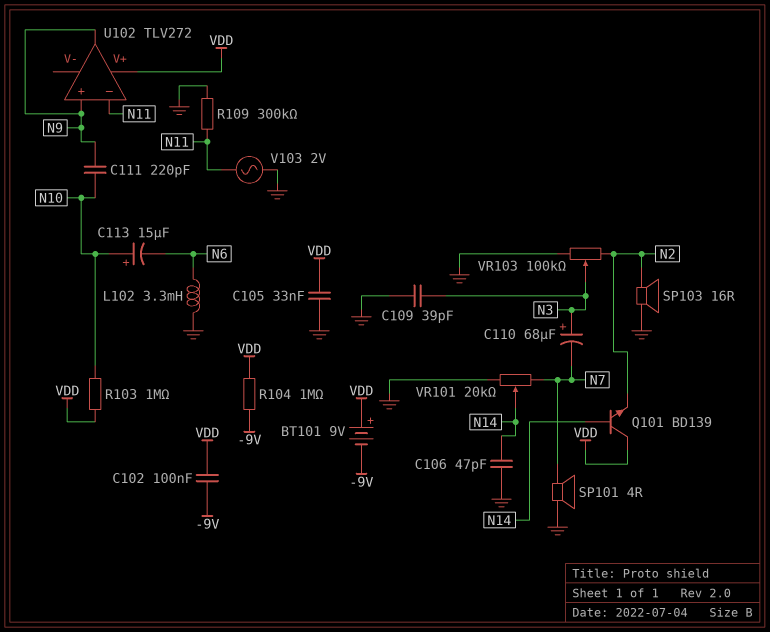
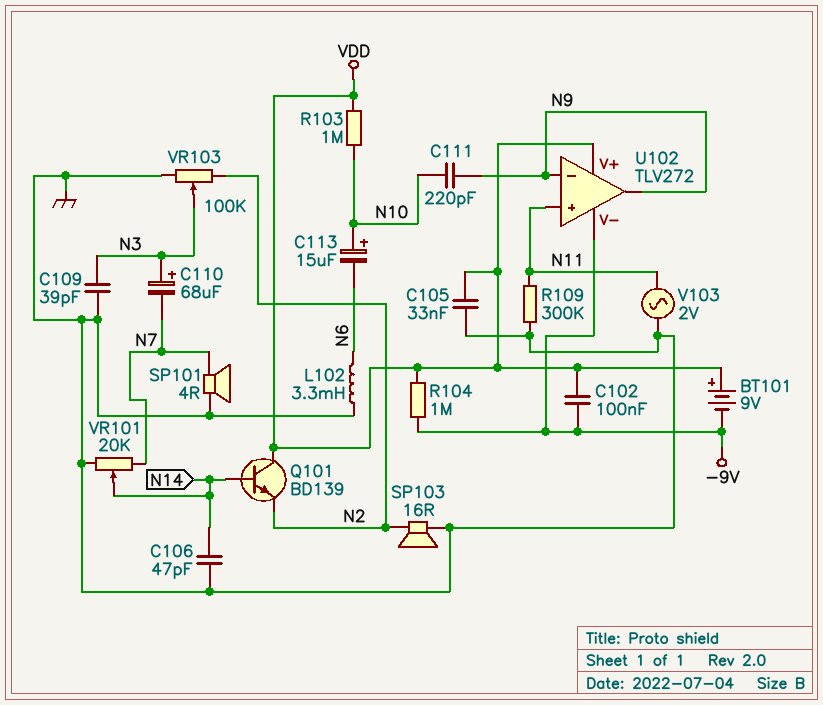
U102 pin V-: none -> -9V
U102 pin in+: N9 -> N11
U102 pin in-: N11 -> N9

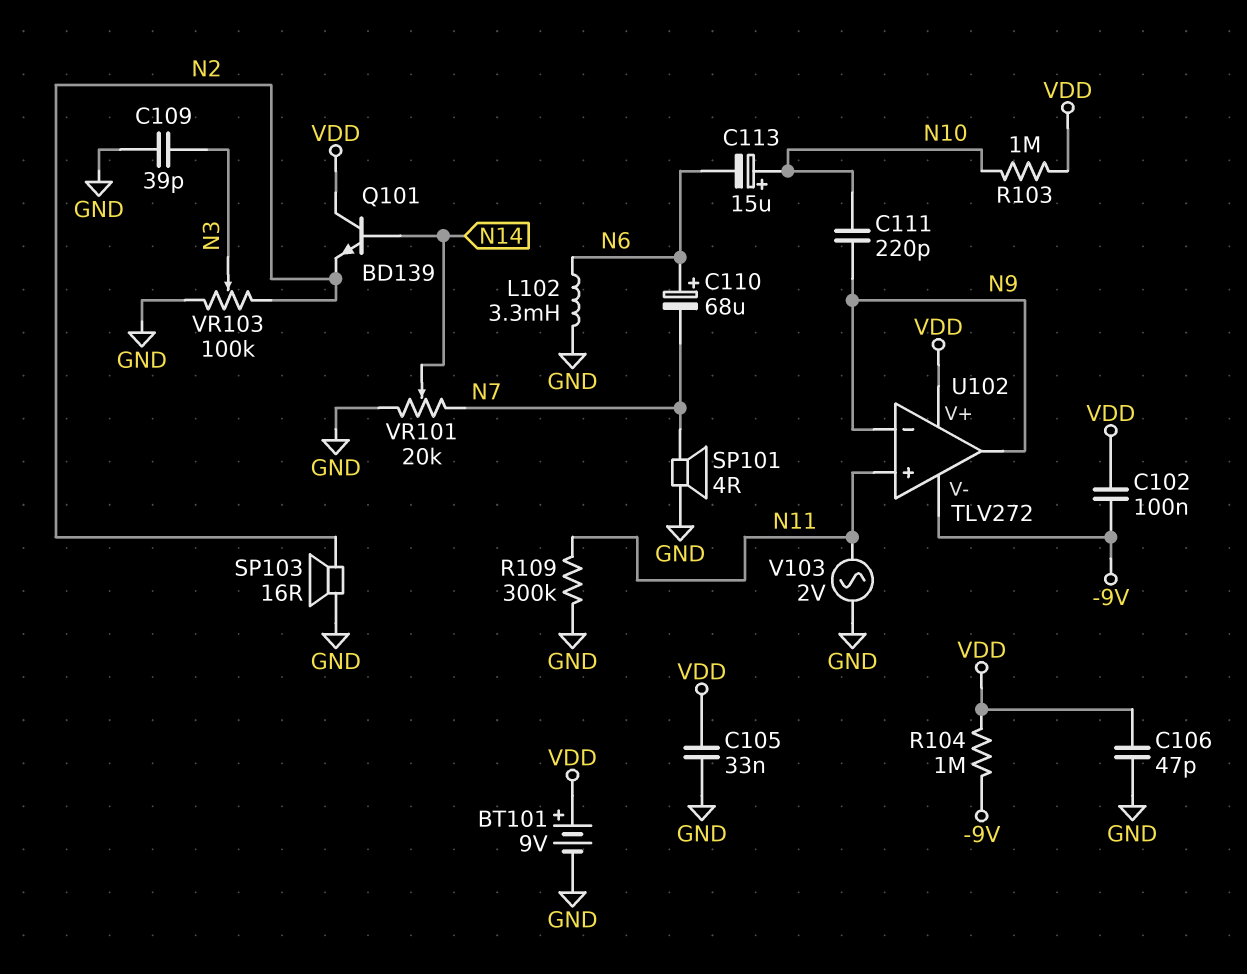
BT101: 9V (plus VDD, minus -9V) -> 9V (plus VDD, minus GND)
C106: 47pF (GND, N14) -> 47pF (GND, VDD)
C110: 68uF (plus N3, minus N7) -> 68uF (plus N6, minus N7)

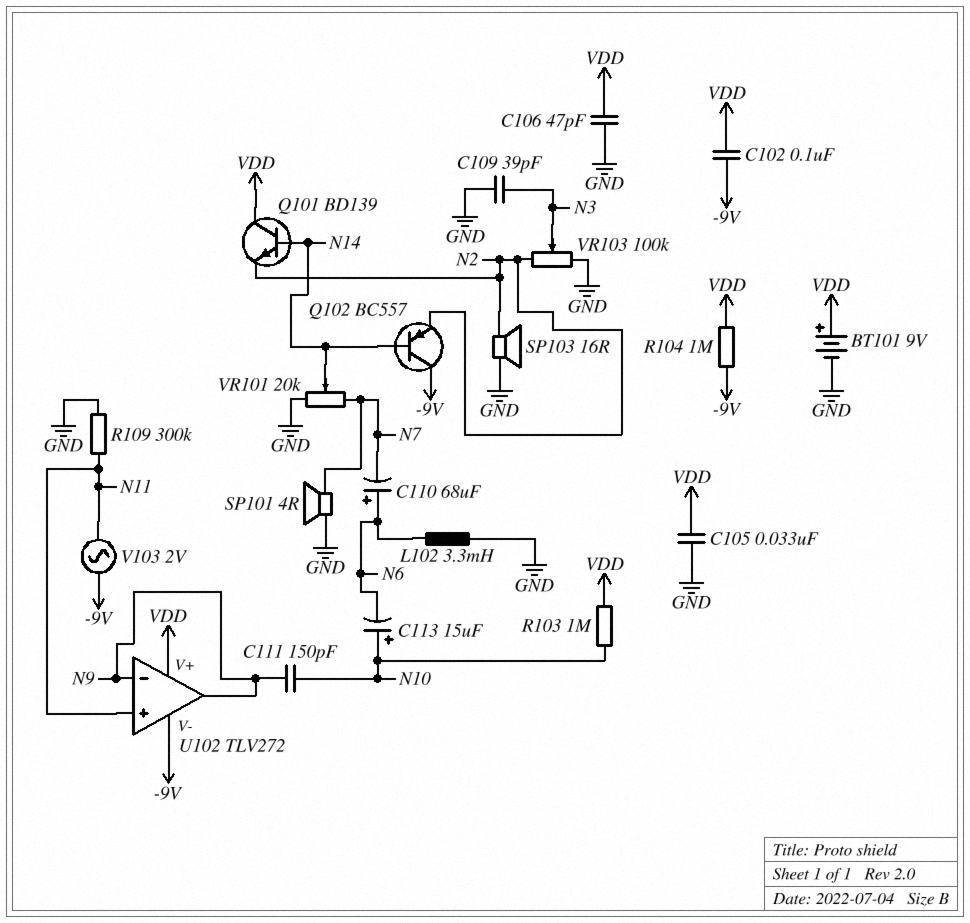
C111: 220pF (N9, N10) -> 150pF (N9, N10)
Q102: none -> PNP BC557 (B N14, C -9V, E N2)
V103: AC 2V (GND, N11) -> AC 2V (-9V, N11)

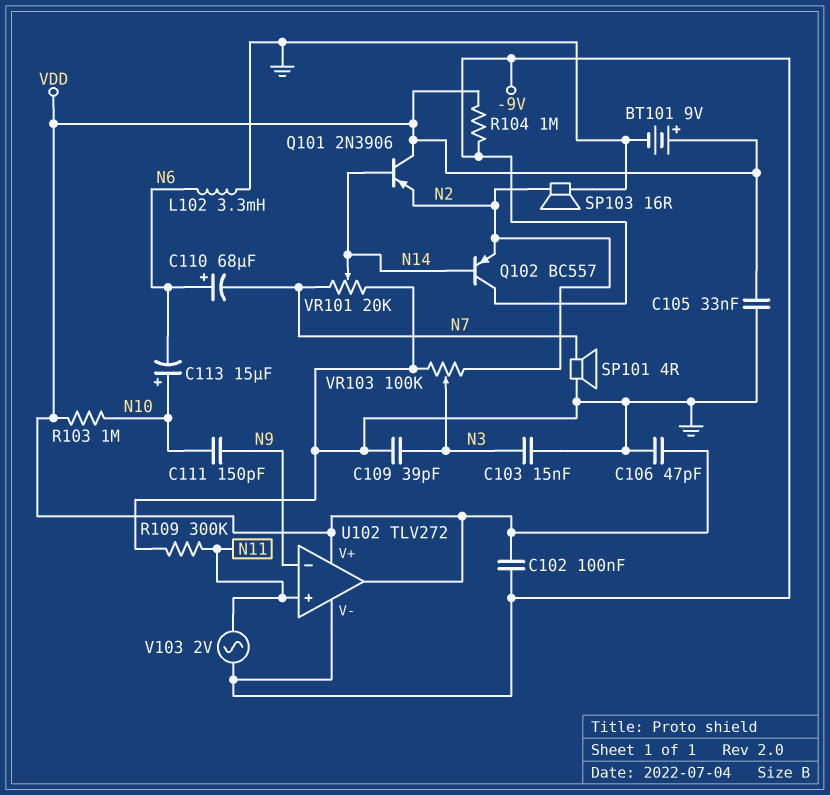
C103: none -> 15nF (GND, N3)
Q101: NPN BD139 (B N14, C VDD, E N2) -> PNP 2N3906 (B N14, C VDD, E N2)
U102 pin out: N9 -> VDD

